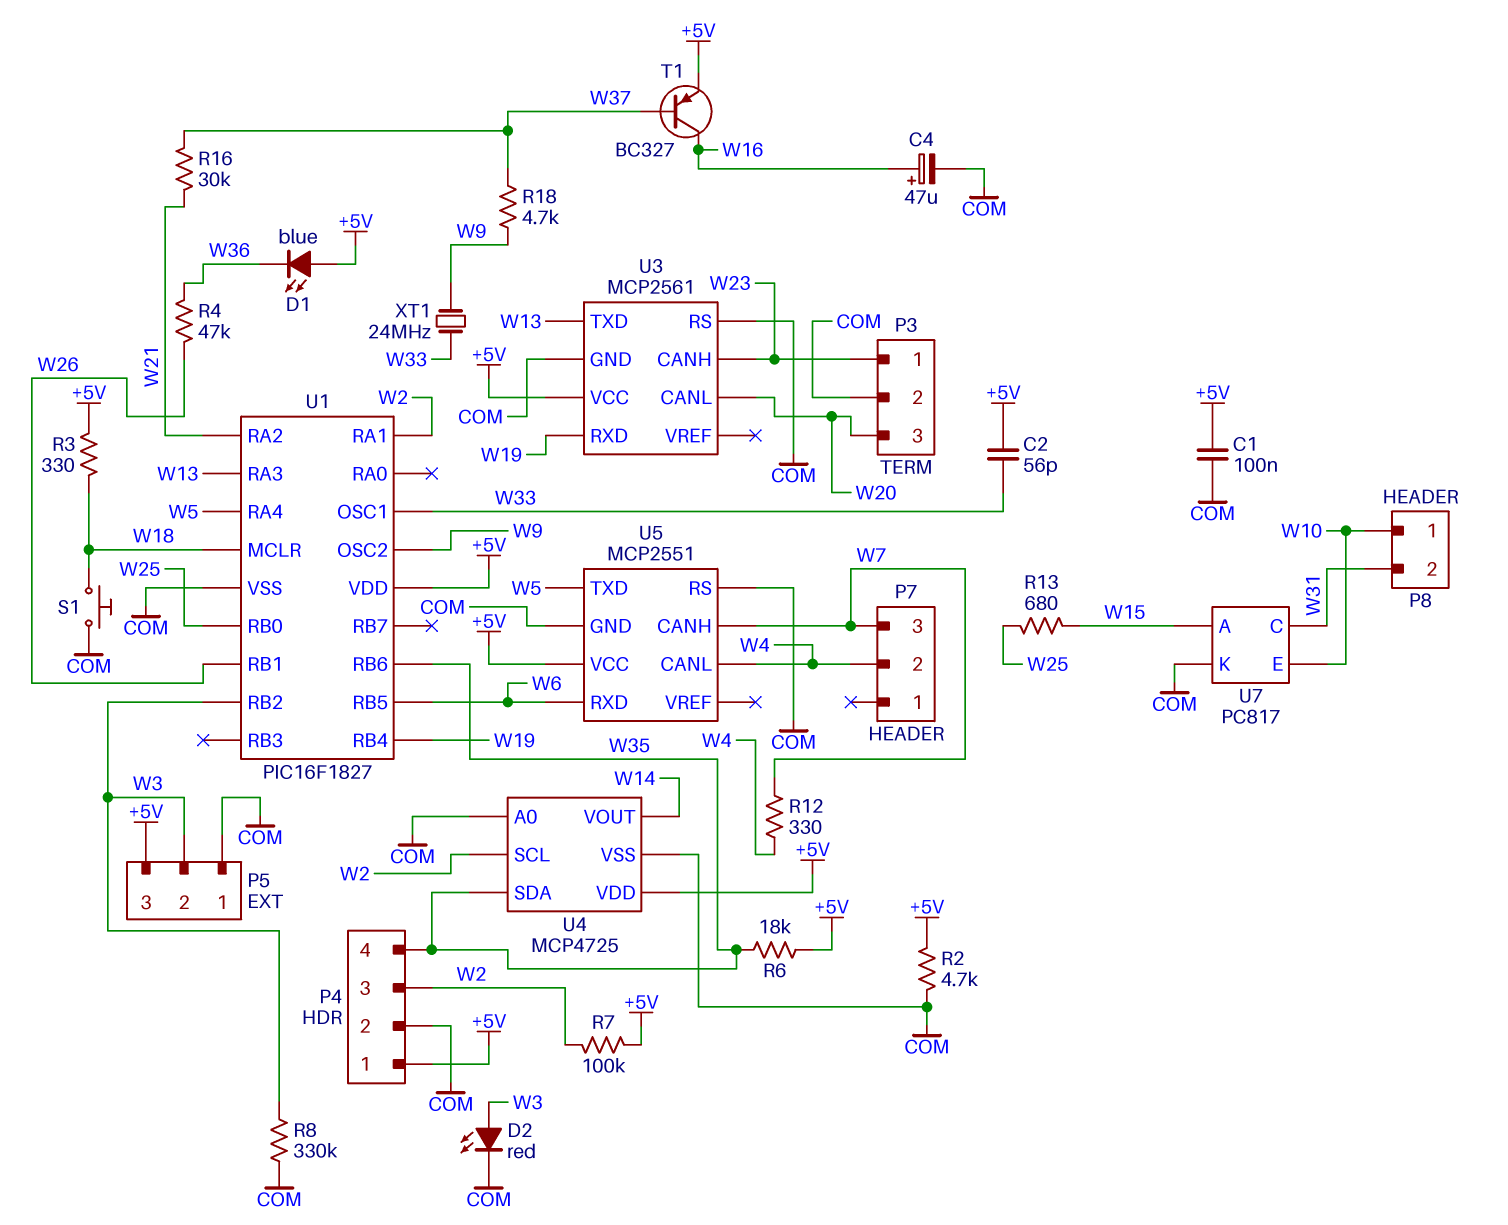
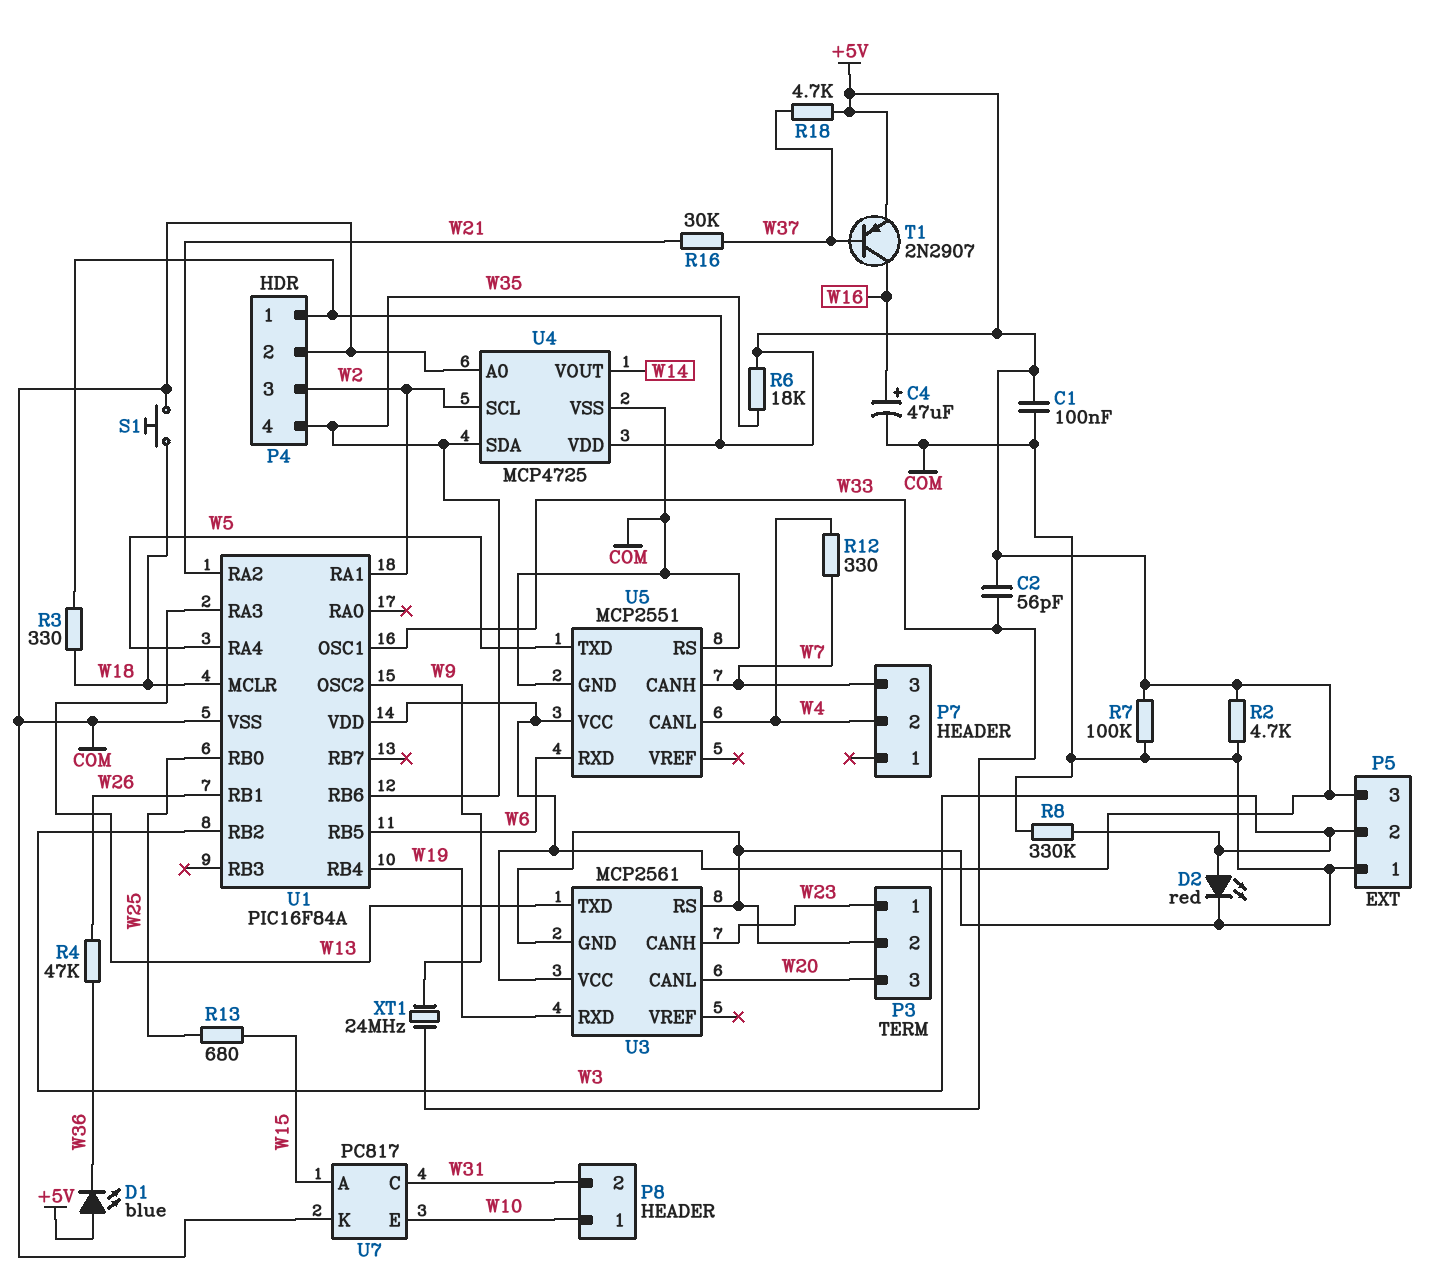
R7: 100k (+5V, W2) -> 100k (+5V, COM)
R18: 4.7k (W9, W37) -> 4.7k (+5V, W37)
T1: PNP BC327 (B W37, C W16, E +5V) -> PNP 2N2907 (B W37, C W16, E +5V)
U1: PIC16F1827 -> PIC16F84A

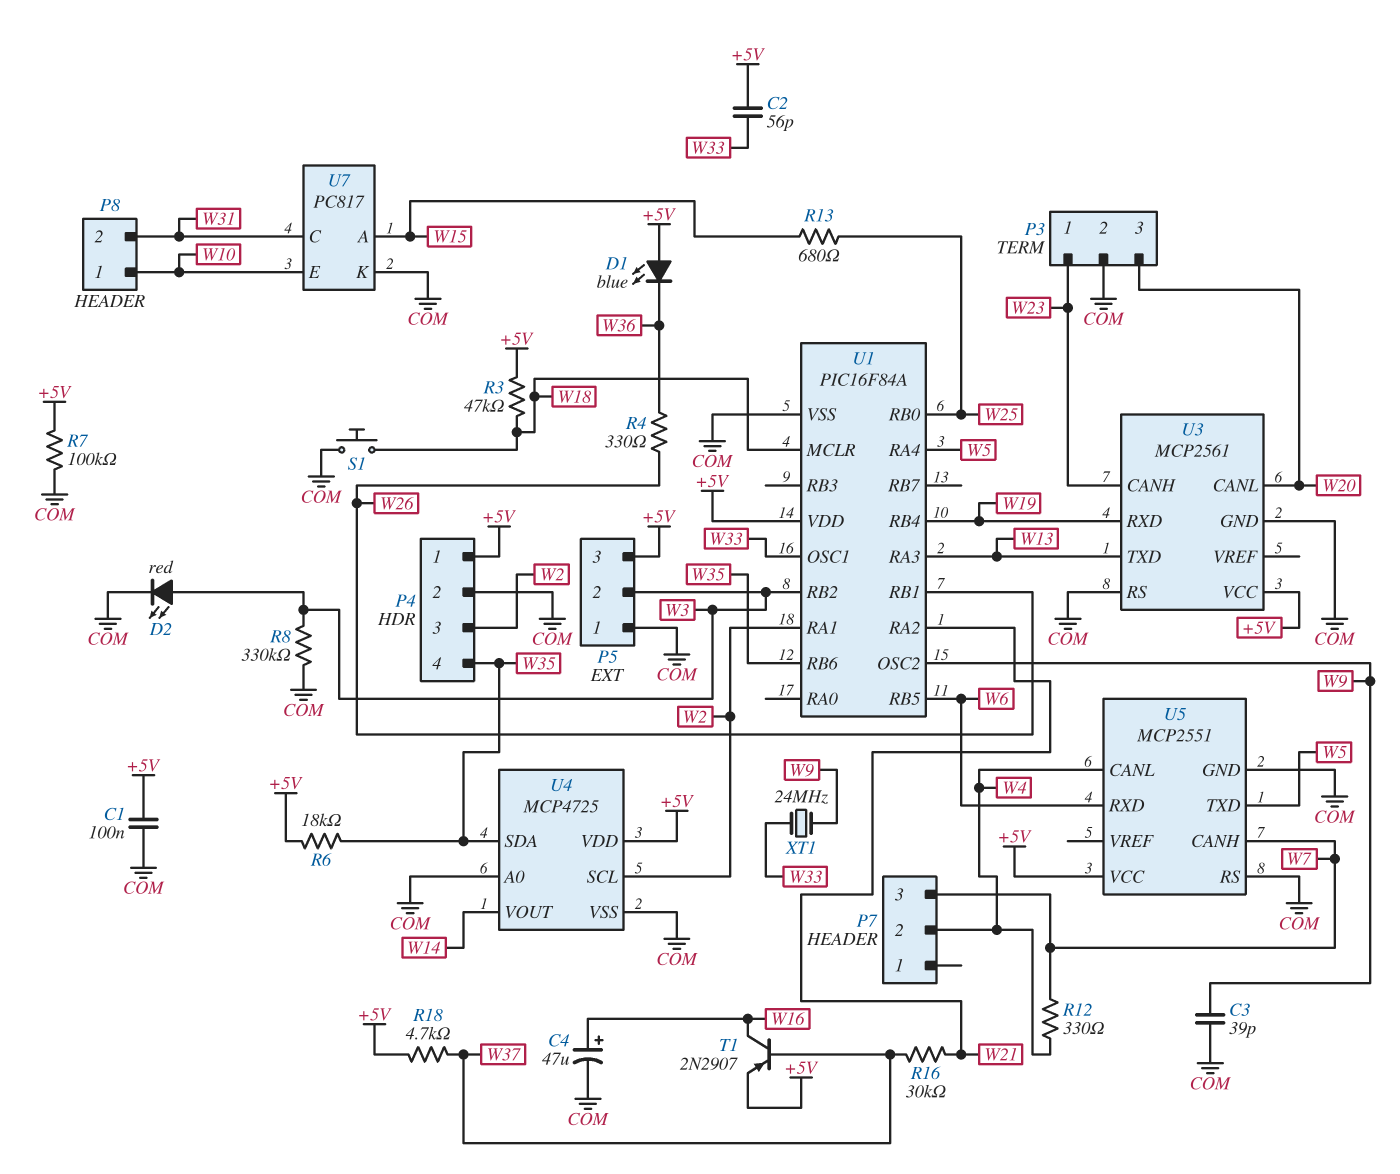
C3: none -> 39pF (COM, W9)
R2: 4.7k (+5V, COM) -> none
R3: 330 (+5V, W18) -> 47k (+5V, W18)
R4: 47k (W26, W36) -> 330 (W26, W36)

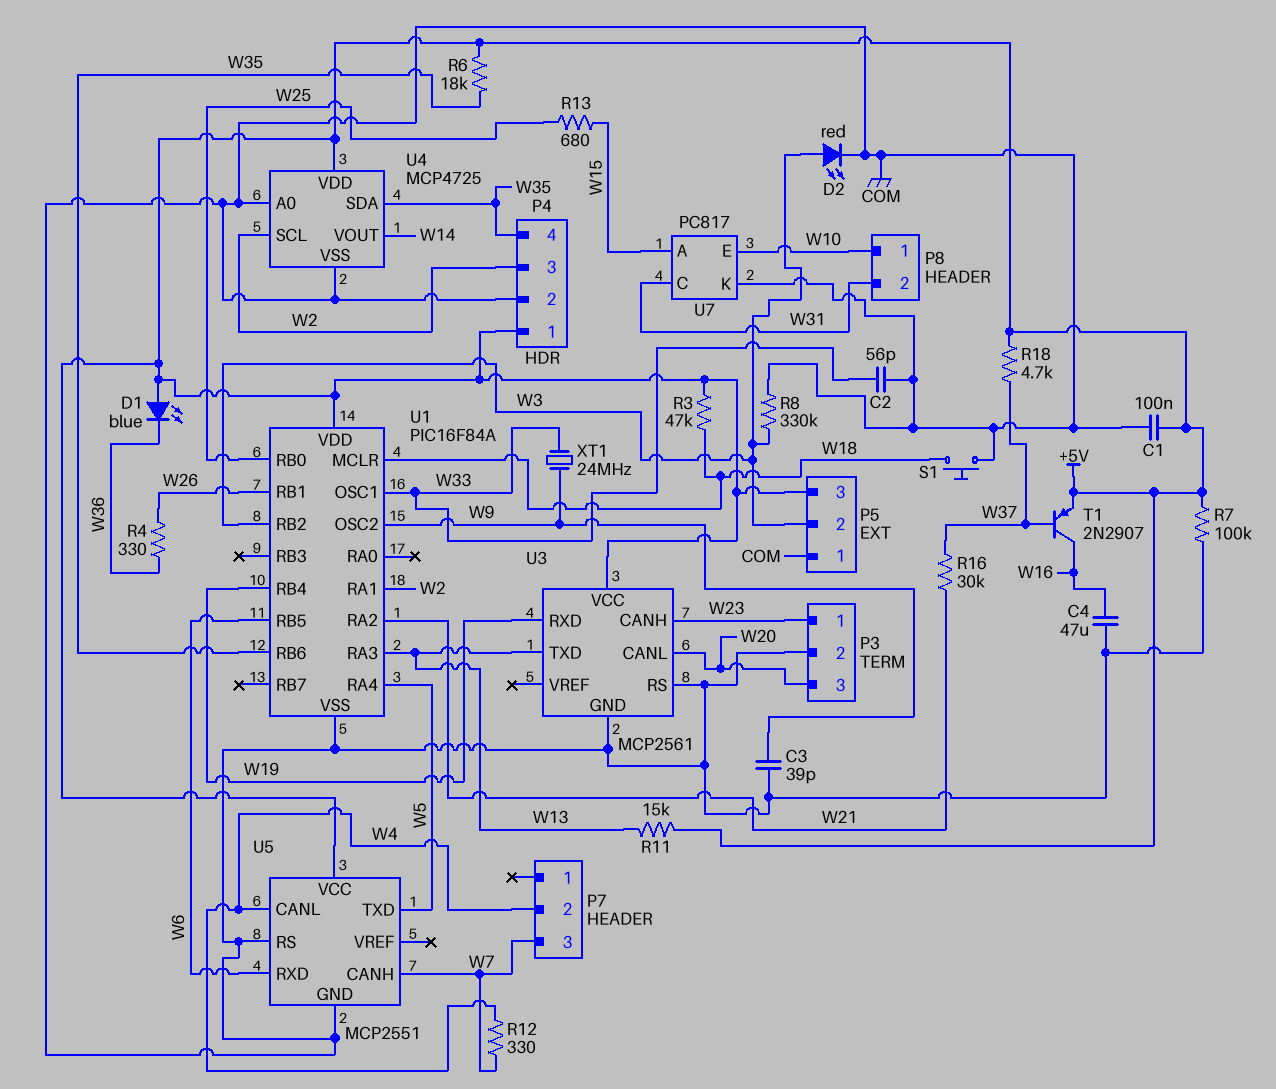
C2: 56pF (+5V, W33) -> 56pF (COM, W33)
C4: 47uF (plus W16, minus COM) -> 47uF (COM, W16)
R11: none -> 15k (+5V, W13)

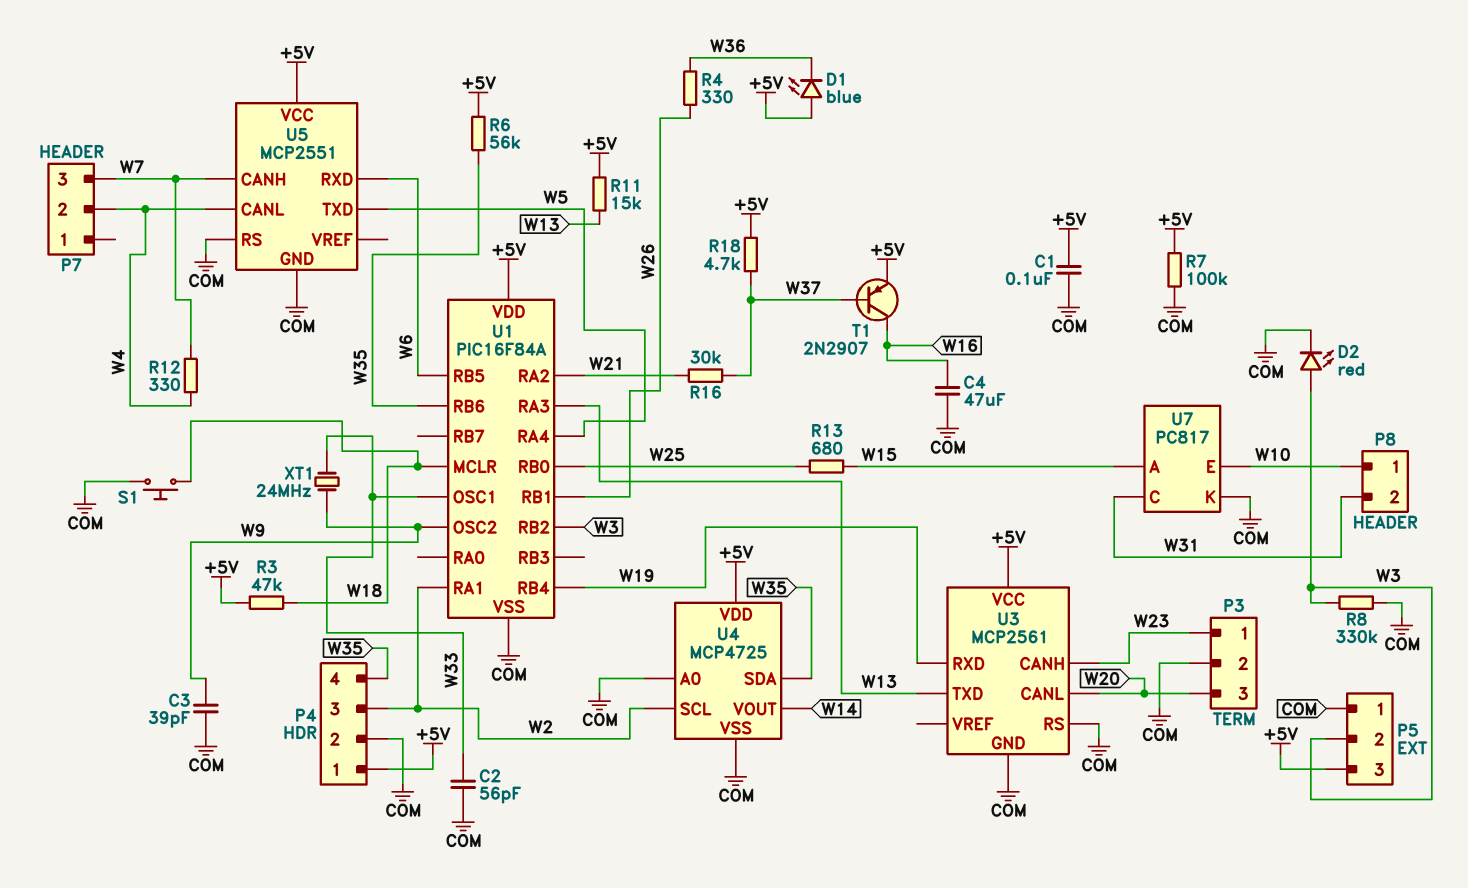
R6: 18k (+5V, W35) -> 56k (+5V, W35)

